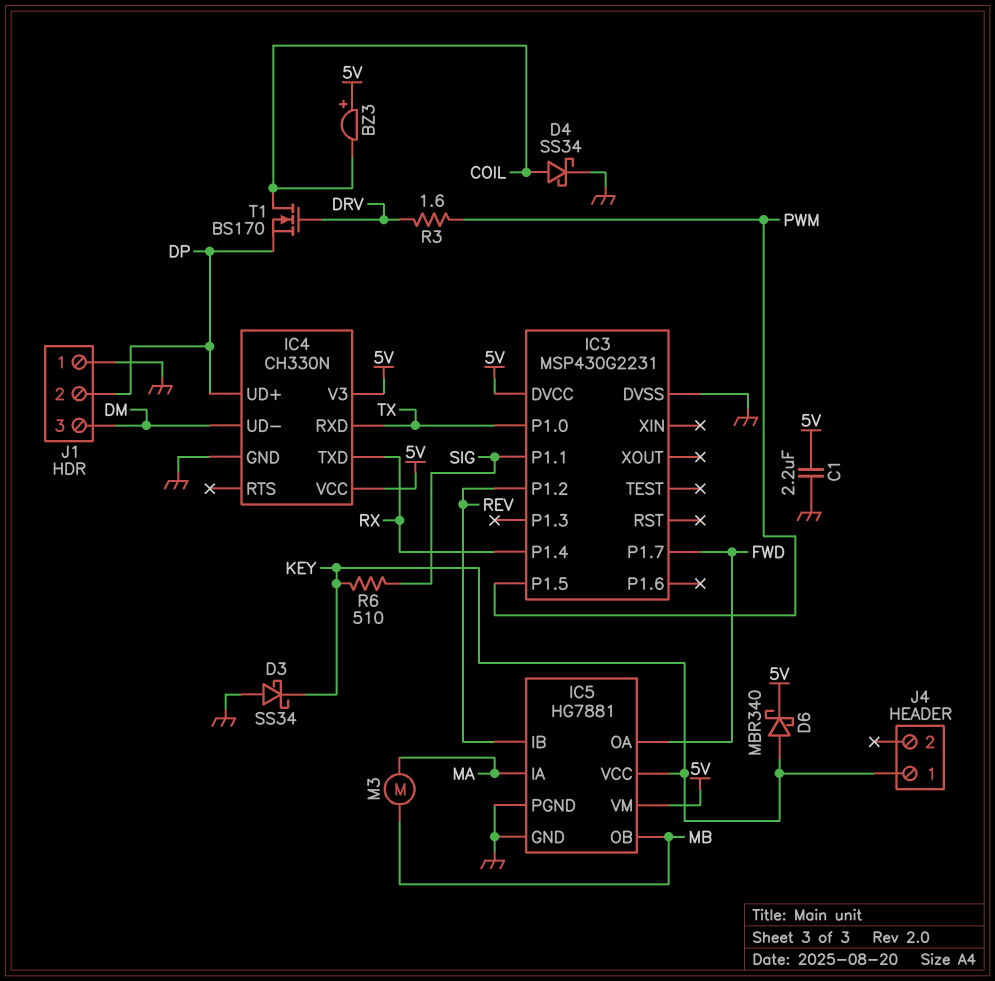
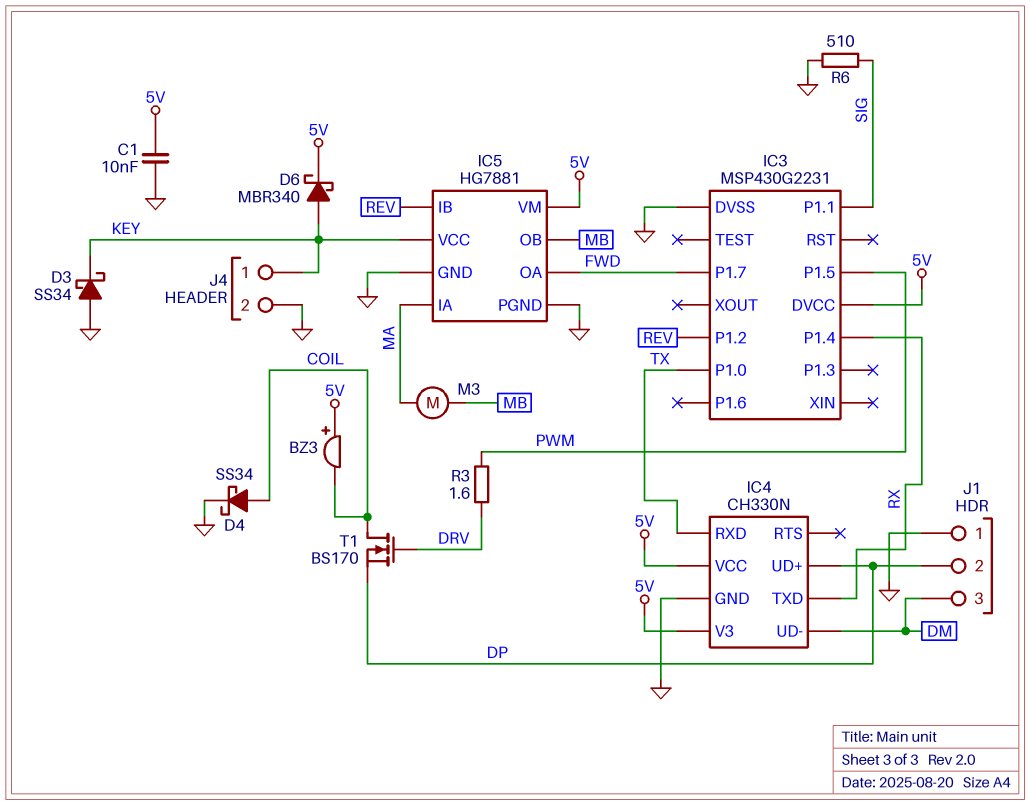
C1: 2.2uF (5V, GND) -> 10nF (5V, GND)
J4 pin 2: none -> GND
R6: 510 (KEY, SIG) -> 510 (GND, SIG)

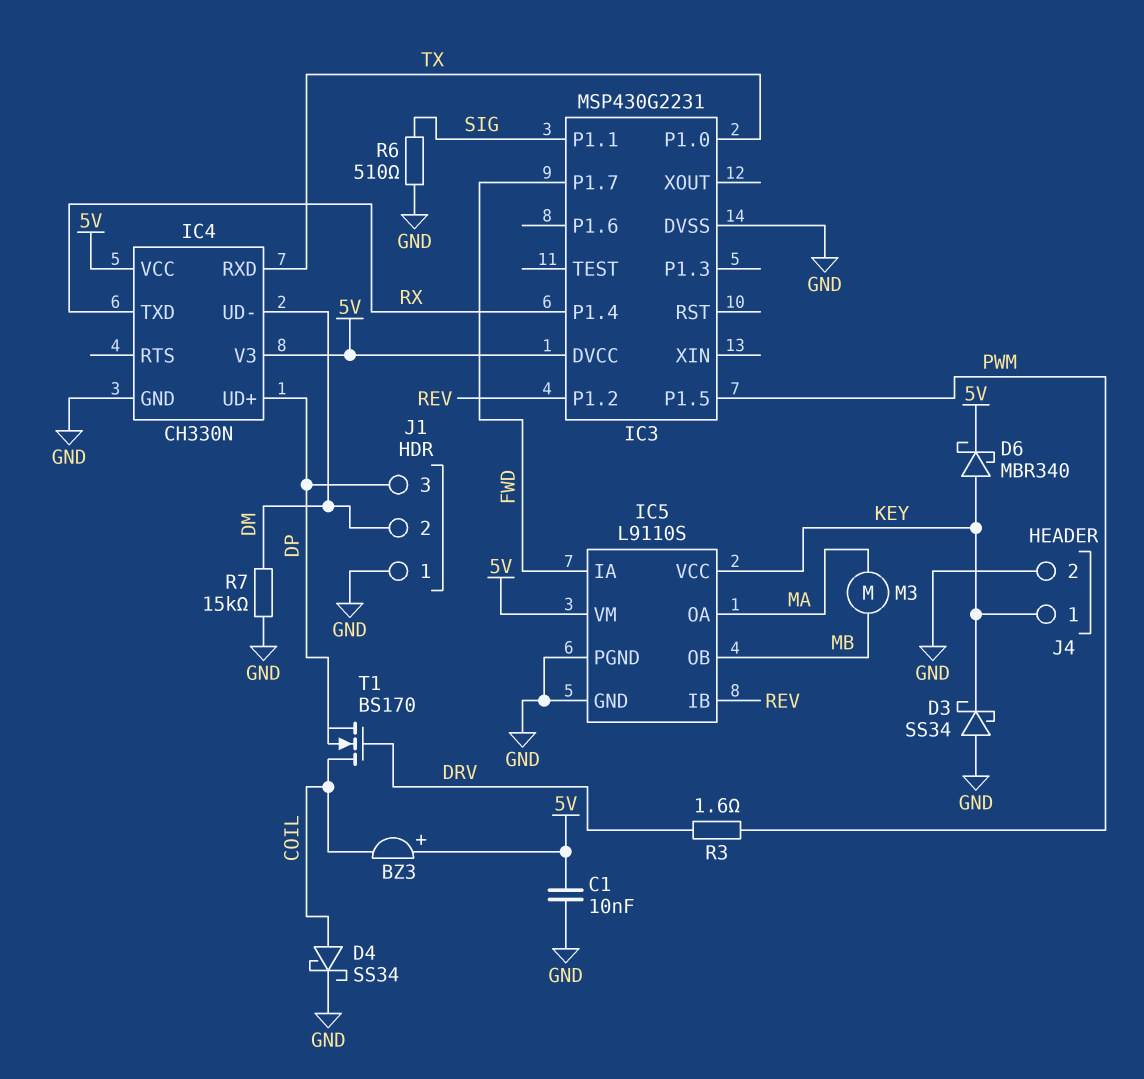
IC5: HG7881 -> L9110S
IC5 pin IA: MA -> FWD
IC5 pin OA: FWD -> MA
J1 pin 2: DP -> DM
J1 pin 3: DM -> DP
R7: none -> 15k (DM, GND)

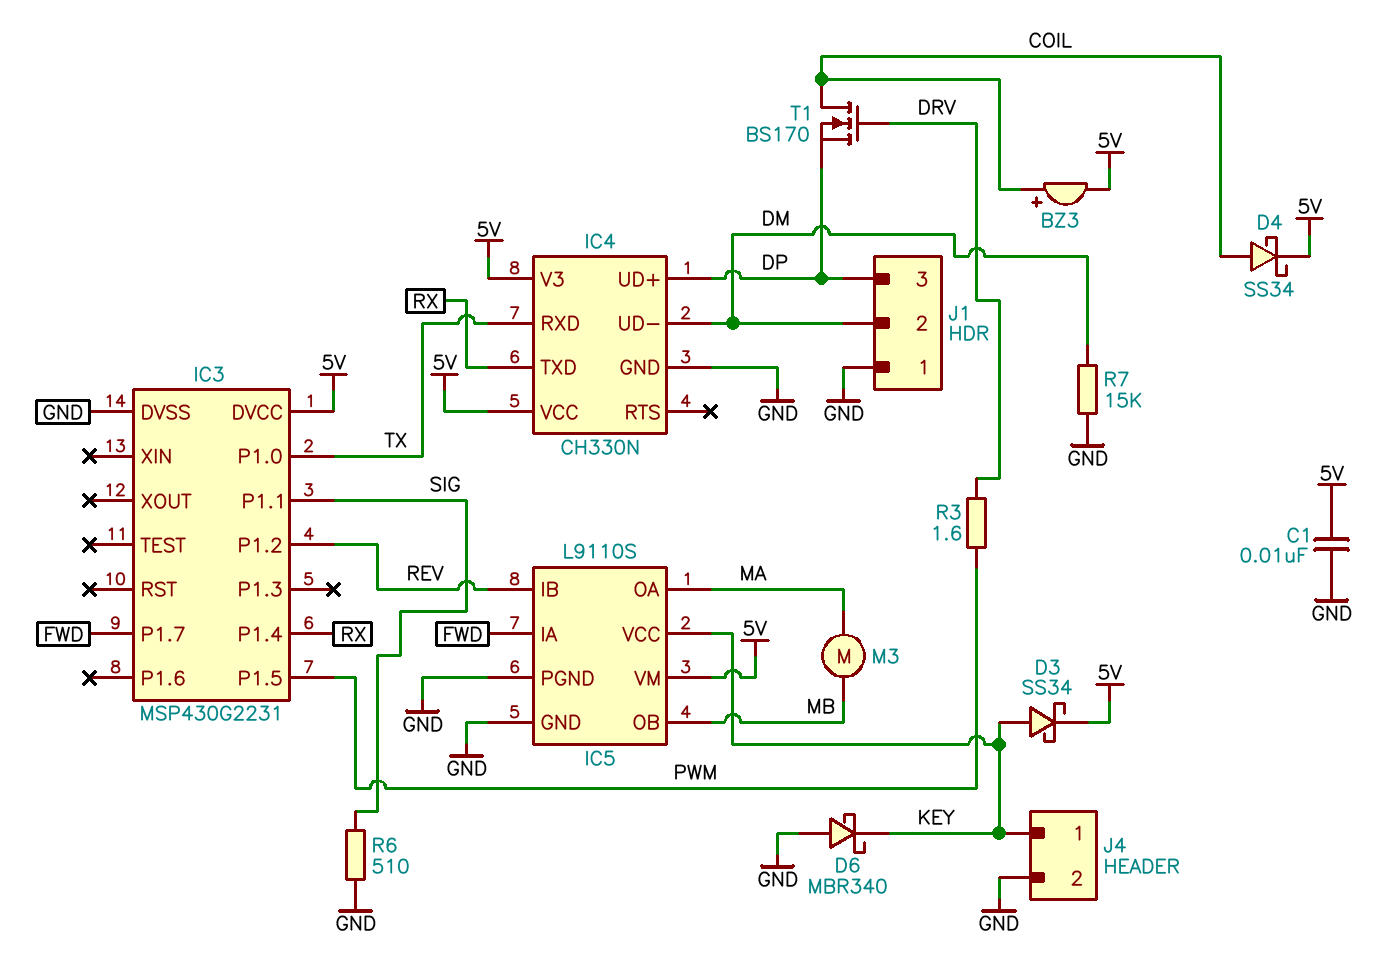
BZ3: buzzer (plus 5V, minus COIL) -> buzzer (plus COIL, minus 5V)
D3: schottky SS34 (A GND, K KEY) -> schottky SS34 (A KEY, K 5V)
D4: schottky SS34 (A COIL, K GND) -> schottky SS34 (A COIL, K 5V)
D6: schottky MBR340 (A KEY, K 5V) -> schottky MBR340 (A GND, K KEY)

